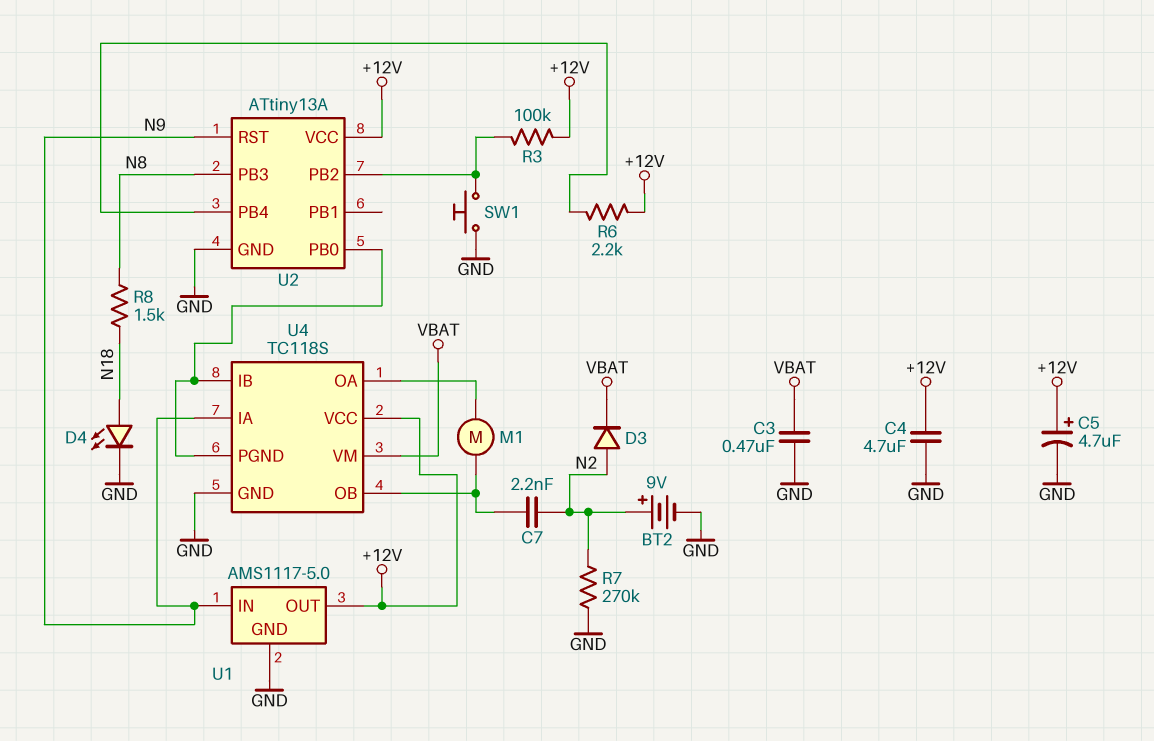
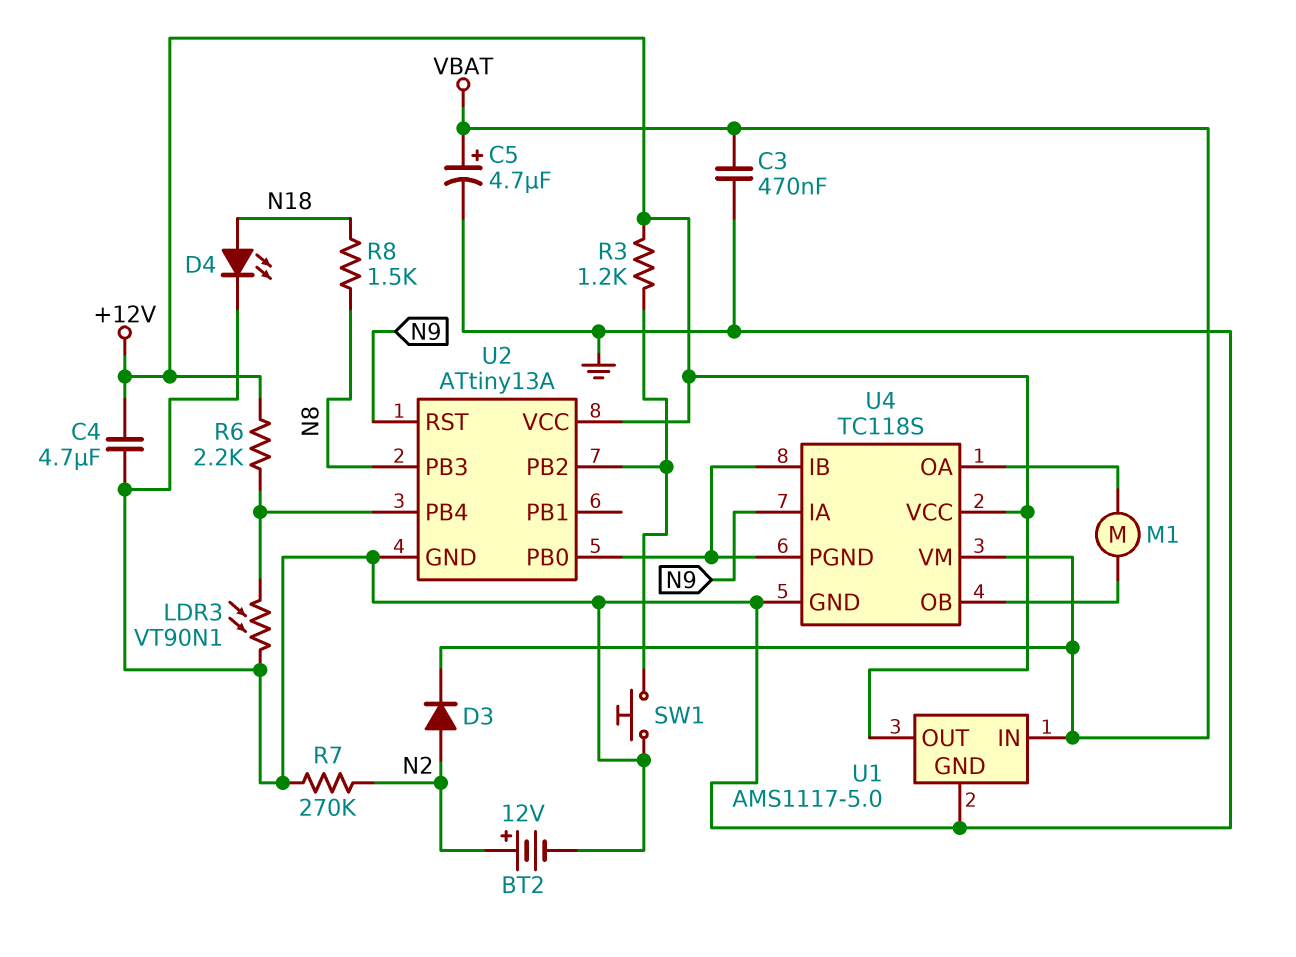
BT2: 9V (plus N2, minus GND) -> 12V (plus N2, minus GND)
C5: 4.7uF (plus +12V, minus GND) -> 4.7uF (plus VBAT, minus GND)
C7: 2.2nF (N2, U4/OB) -> none
LDR3: none -> VT90N1 (GND, U2/PB4)
R3: 100k (+12V, U2/PB2) -> 1.2k (+12V, U2/PB2)
U1 pin IN: N9 -> VBAT

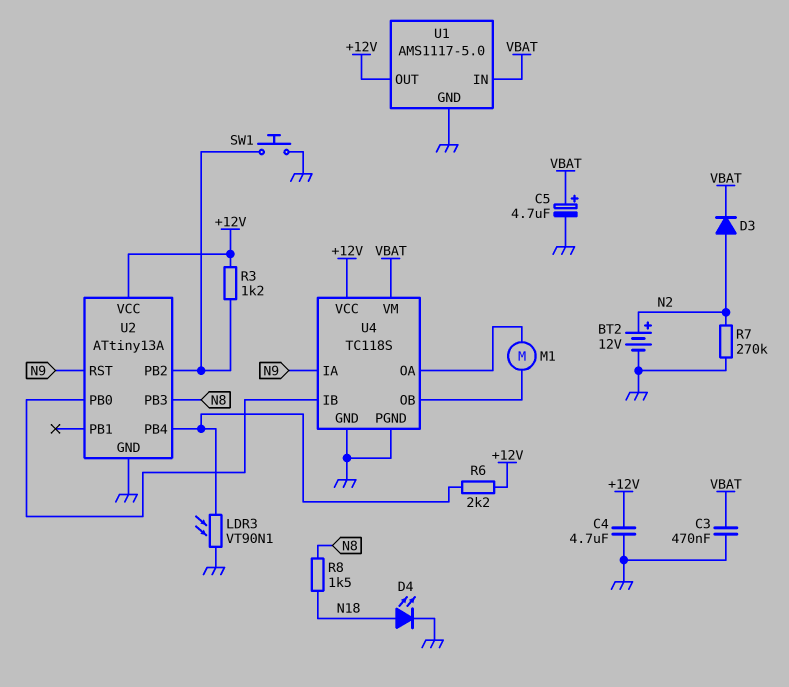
U4 pin PGND: U2/PB0 -> GND

